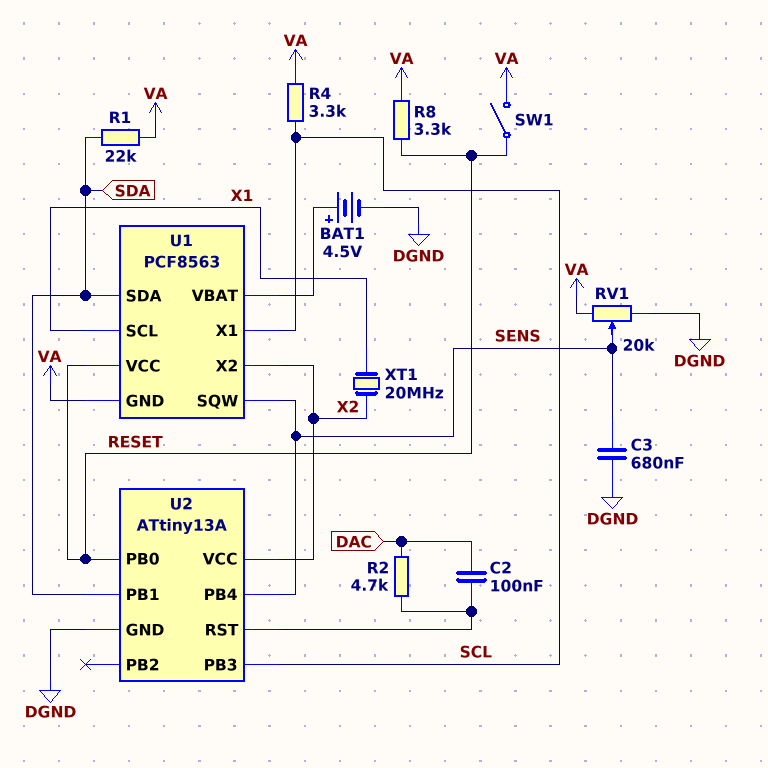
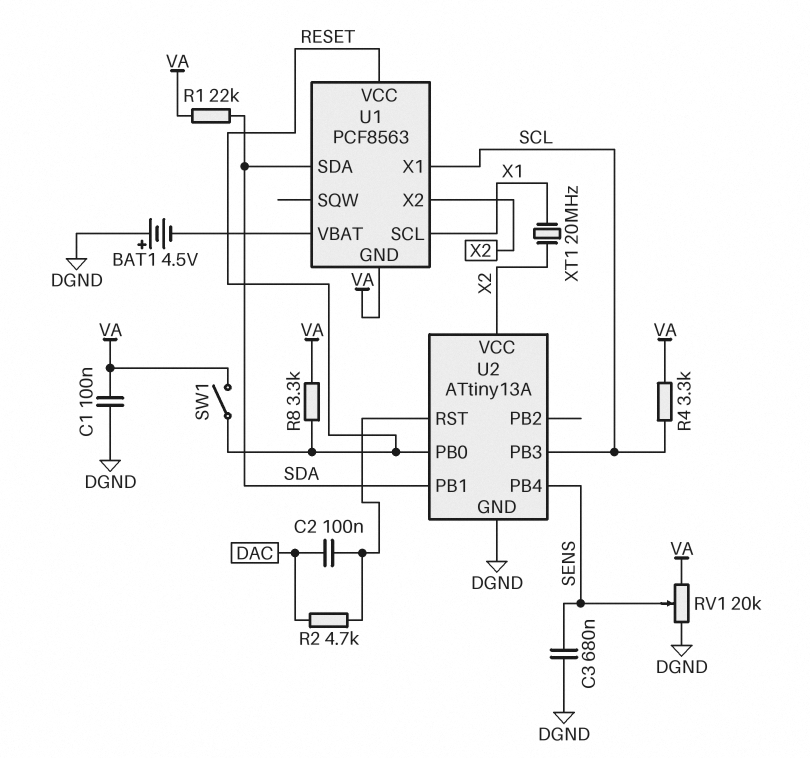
BAT1: 4.5V (plus U1/VBAT, minus DGND) -> 4.5V (plus DGND, minus U1/VBAT)
C1: none -> 100nF (DGND, VA)
U1 pin SQW: SENS -> none

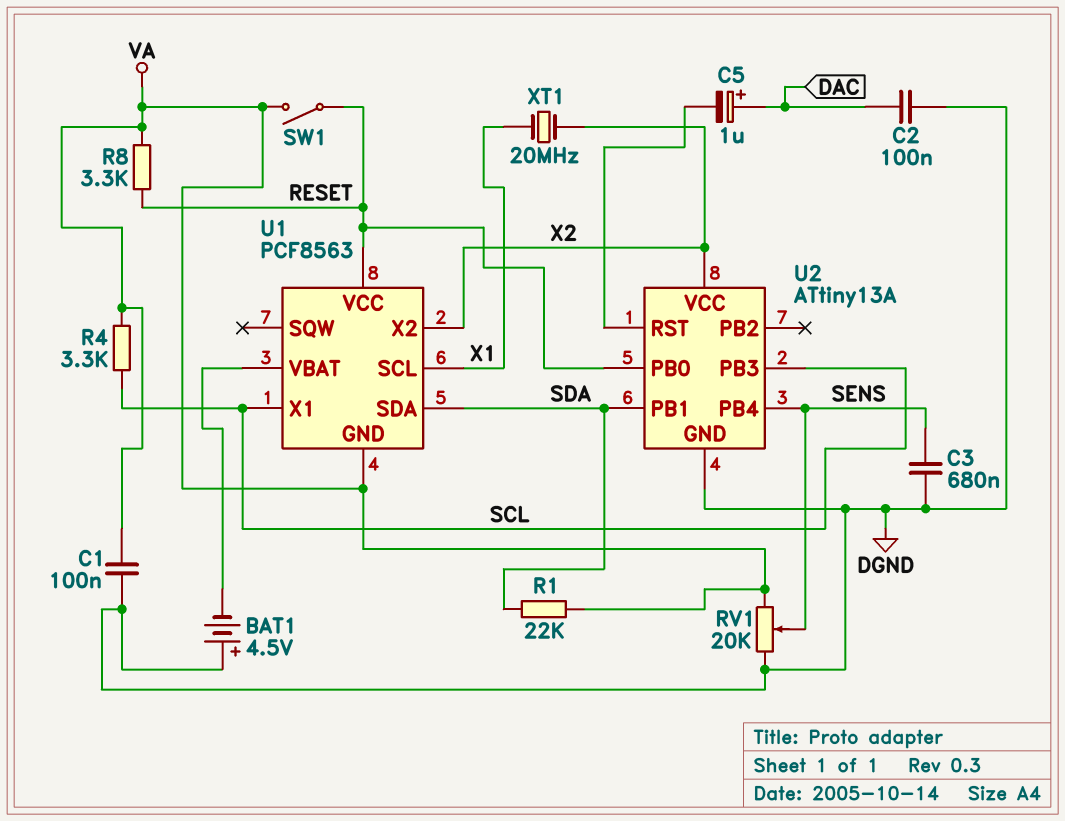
C2: 100nF (DAC, U2/RST) -> 100nF (DAC, DGND)
C5: none -> 1uF (plus DAC, minus U2/RST)
R2: 4.7k (DAC, U2/RST) -> none

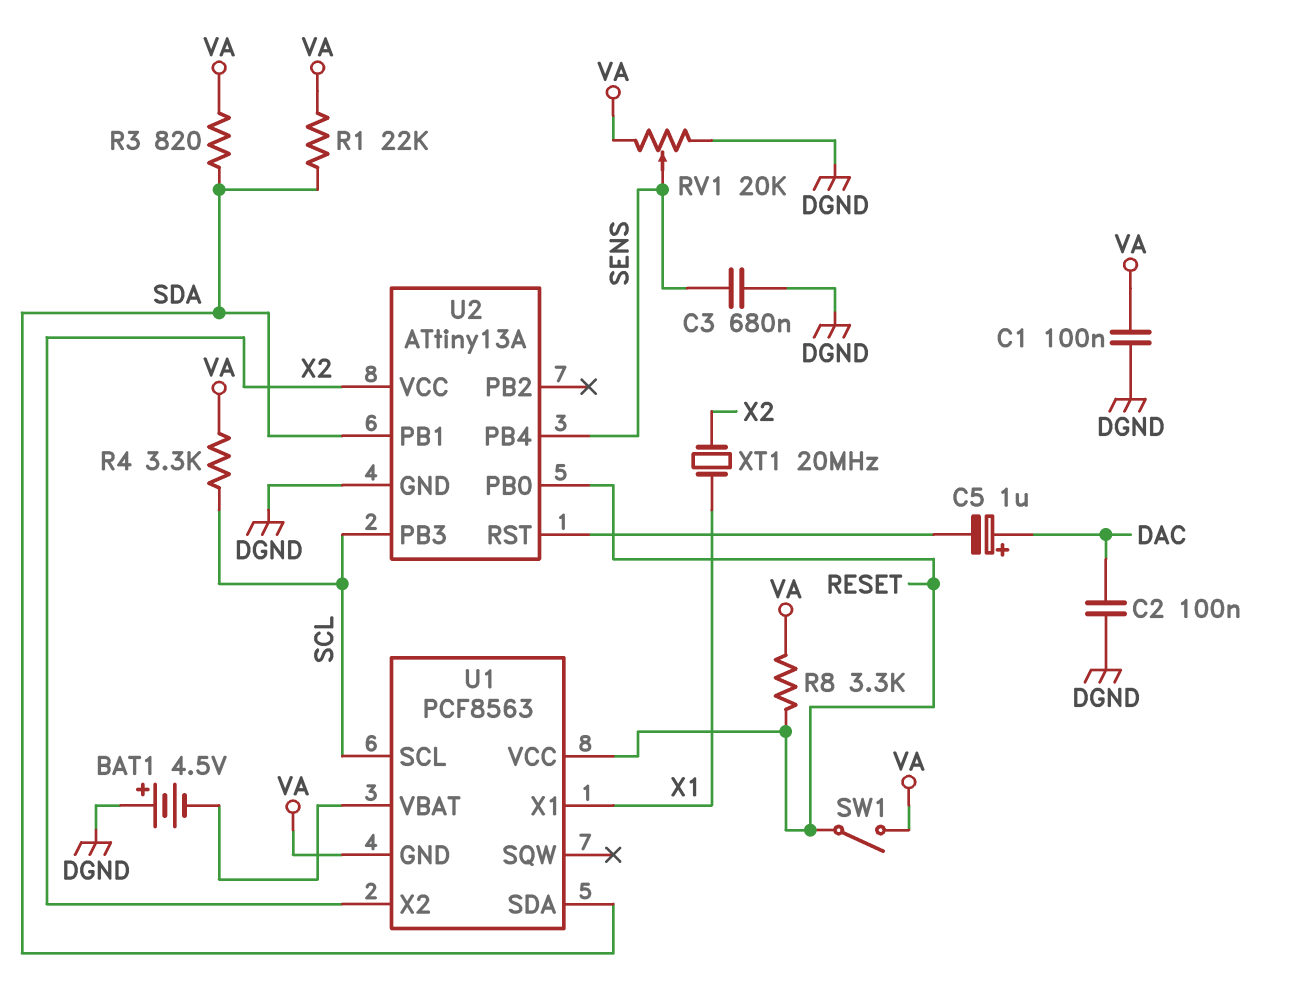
R3: none -> 820 (SDA, VA)
U1 pin SCL: X1 -> SCL
U1 pin X1: SCL -> X1

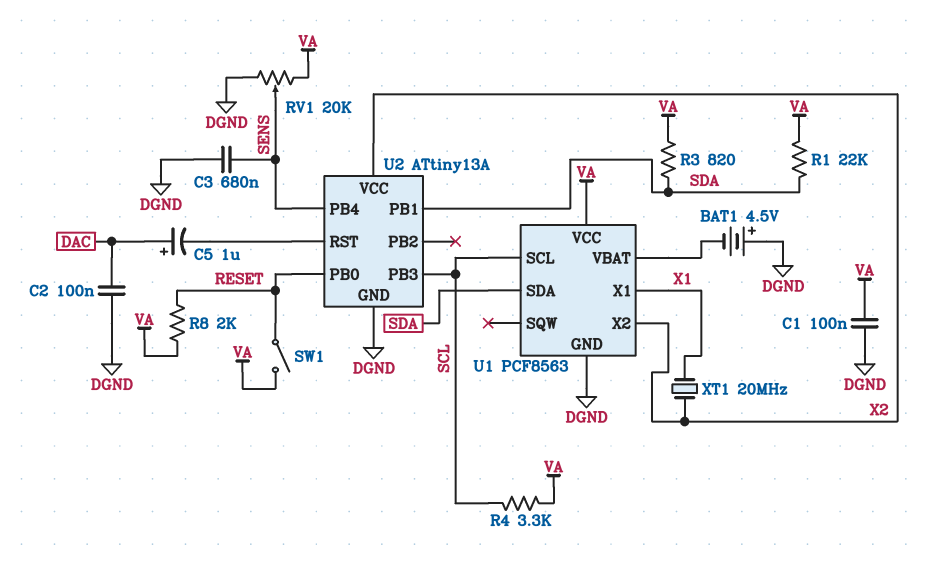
R8: 3.3k (RESET, VA) -> 2k (RESET, VA)
U1 pin GND: VA -> DGND
U1 pin VCC: RESET -> VA

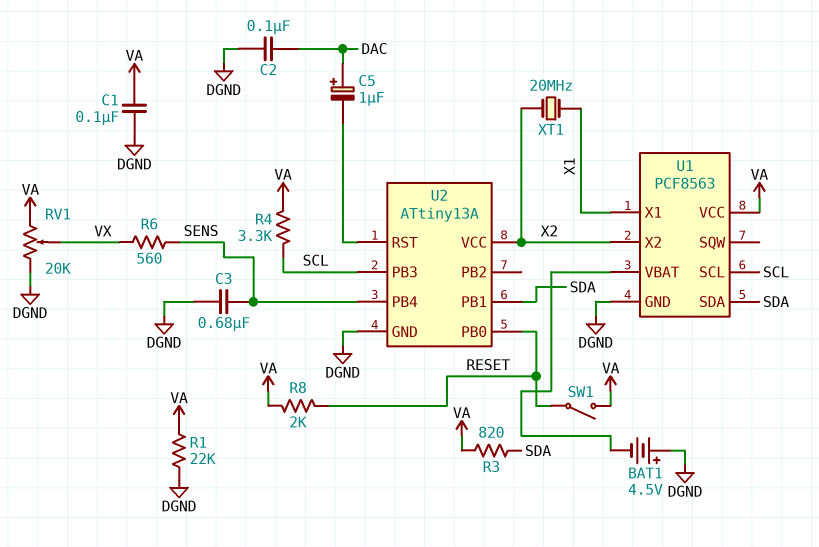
R1: 22k (SDA, VA) -> 22k (DGND, VA)
R6: none -> 560 (SENS, VX)
RV1: 20k (DGND, VA, wiper SENS) -> 20k (DGND, VA, wiper VX)

